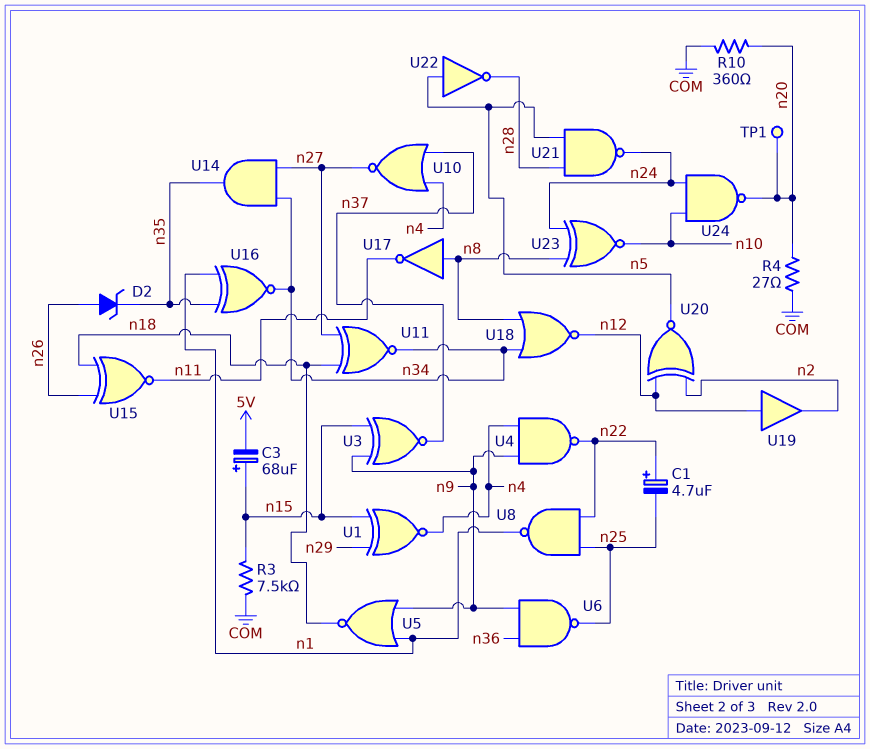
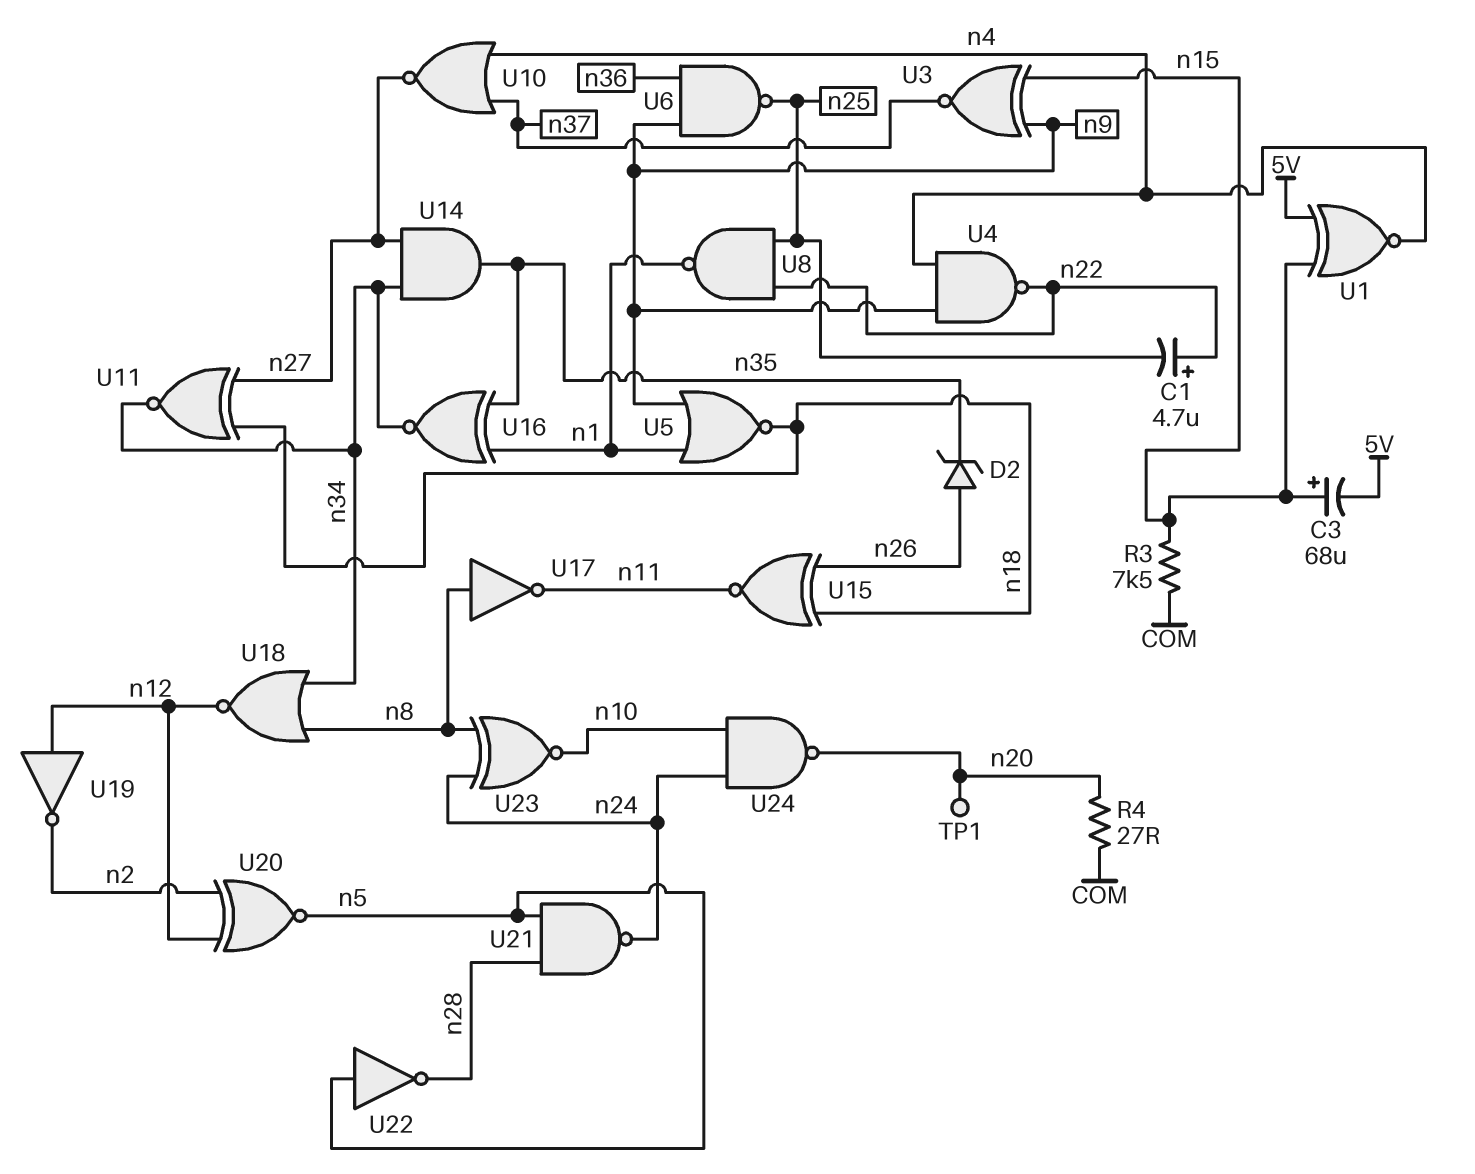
R10: 360 (COM, n20) -> none
U1: XNOR (in n15, in n29, out n4) -> XNOR (in 5V, in n15, out n4)
U19: buffer (in n12, out n2) -> NOT (in n12, out n2)

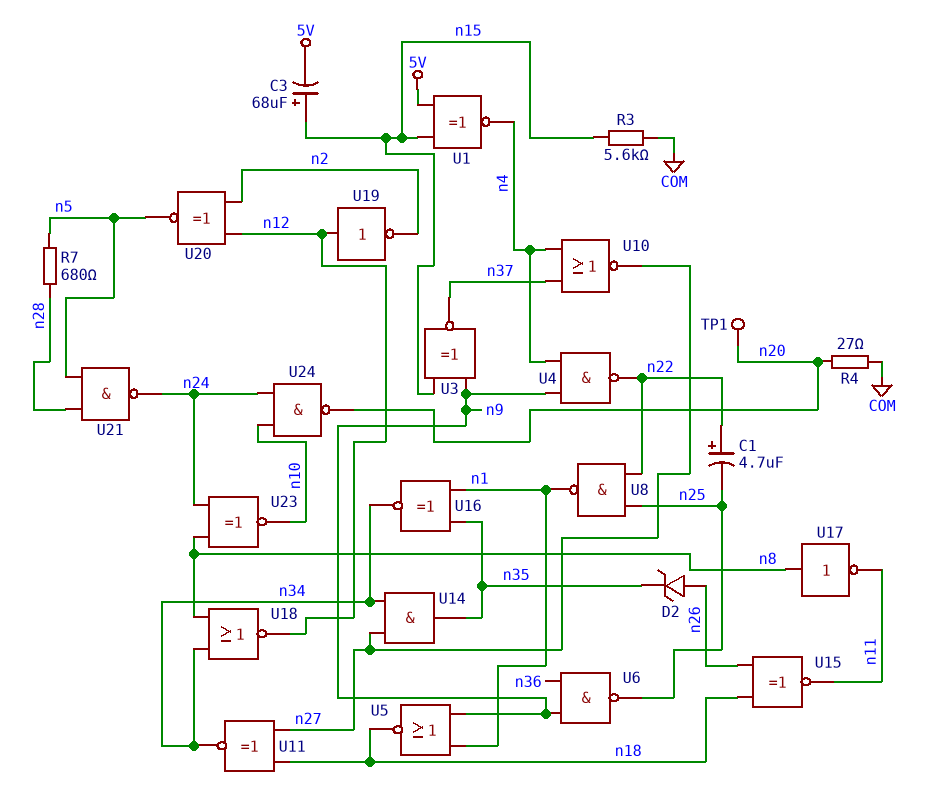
R3: 7.5k (COM, n15) -> 5.6k (COM, n15)
R7: none -> 680 (n5, n28)
U22: NOT (in n5, out n28) -> none

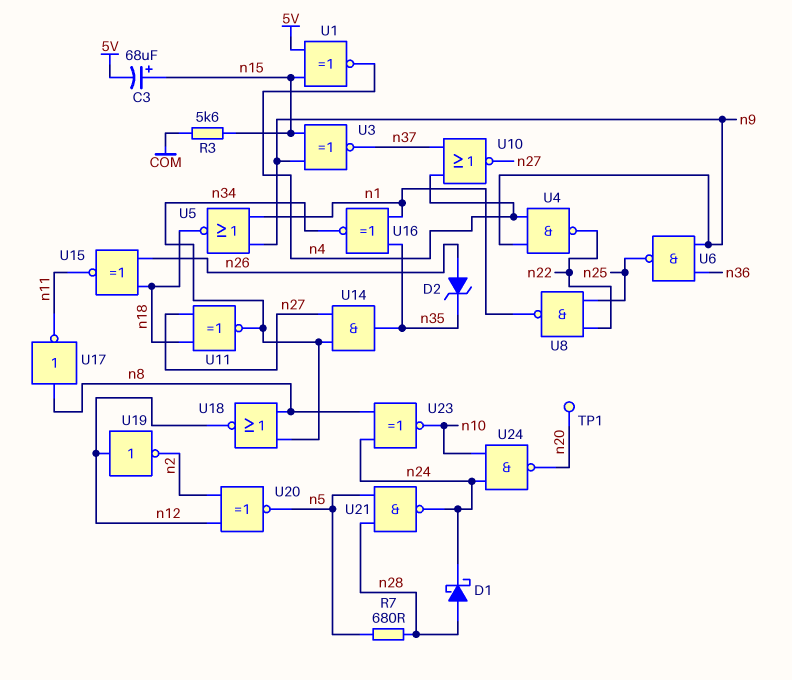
C1: 4.7uF (plus n22, minus n25) -> none
D1: none -> schottky (A n28, K n24)
R4: 27 (COM, n20) -> none

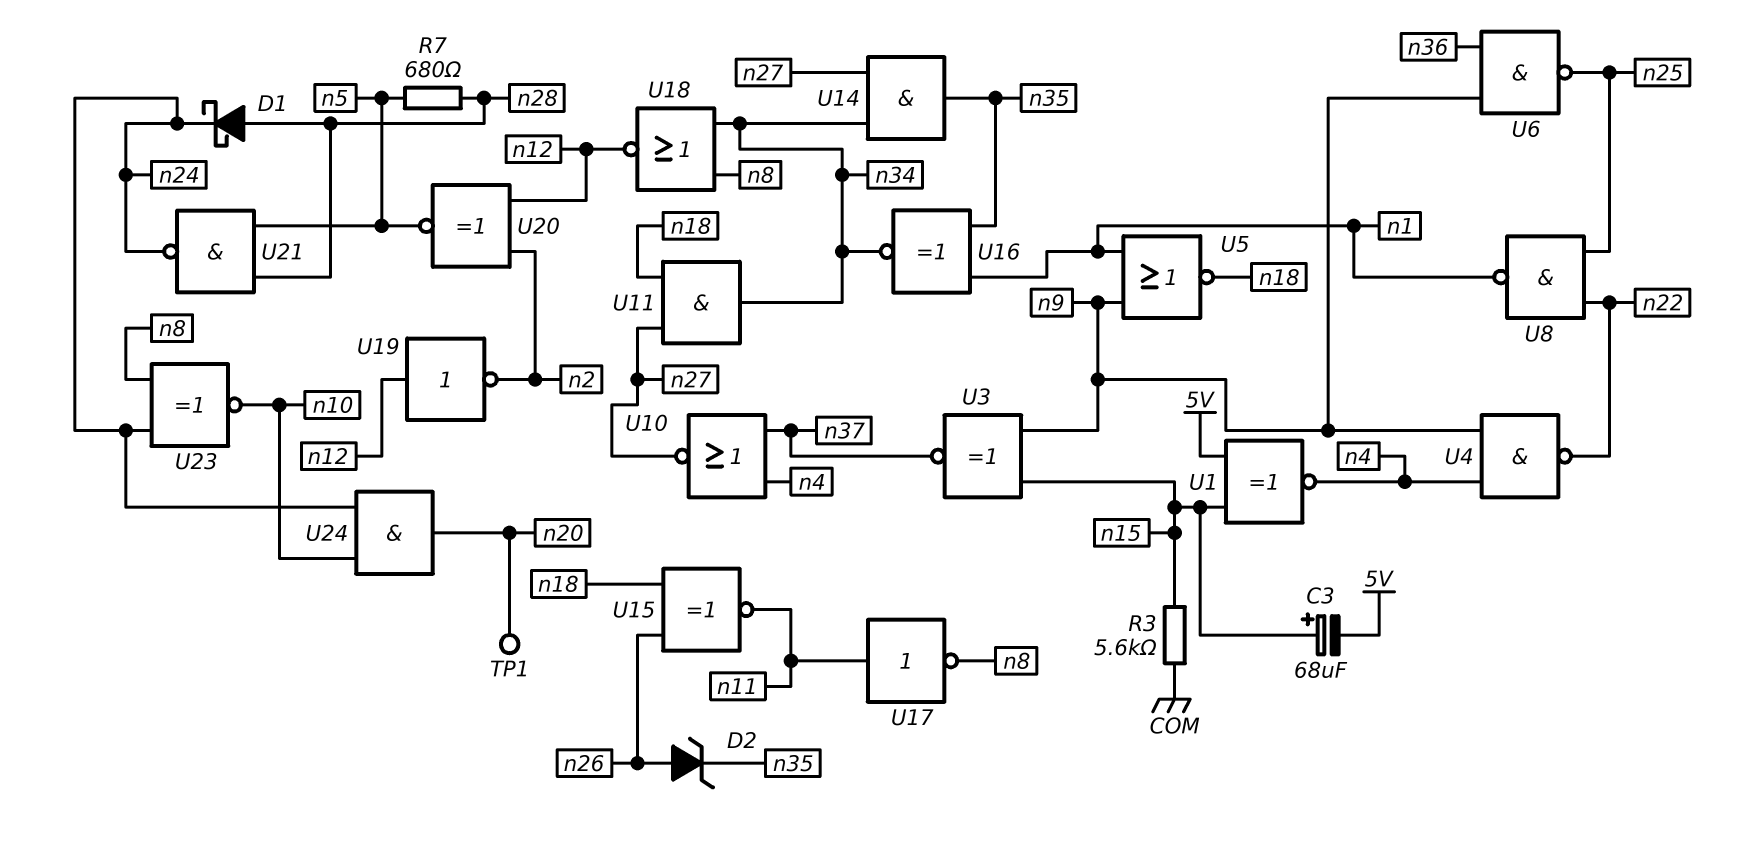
U11: XNOR (in n18, in n27, out n34) -> AND (in n18, in n27, out n34)
U17: NOT (in n8, out n11) -> NOT (in n11, out n8)
U24: NAND (in n10, in n24, out n20) -> AND (in n10, in n24, out n20)

